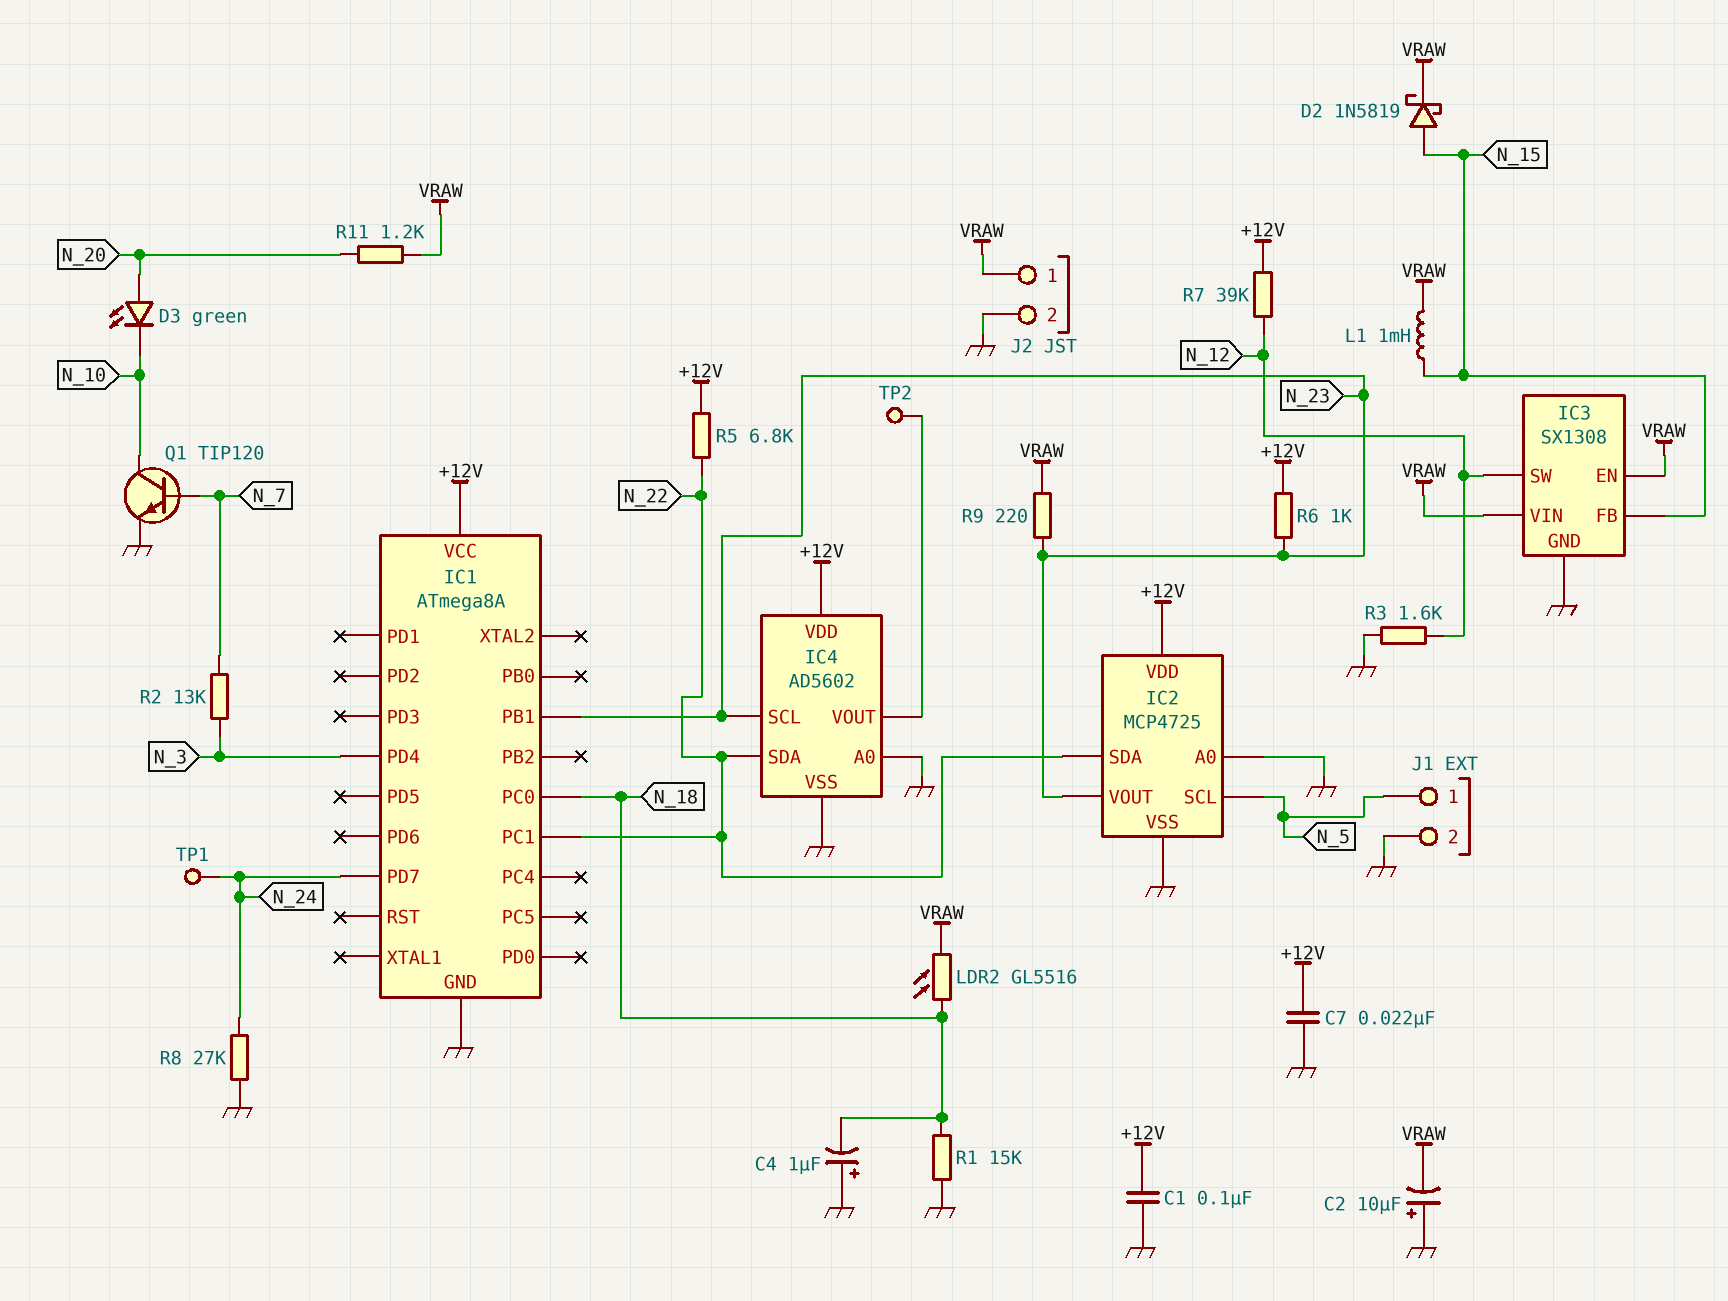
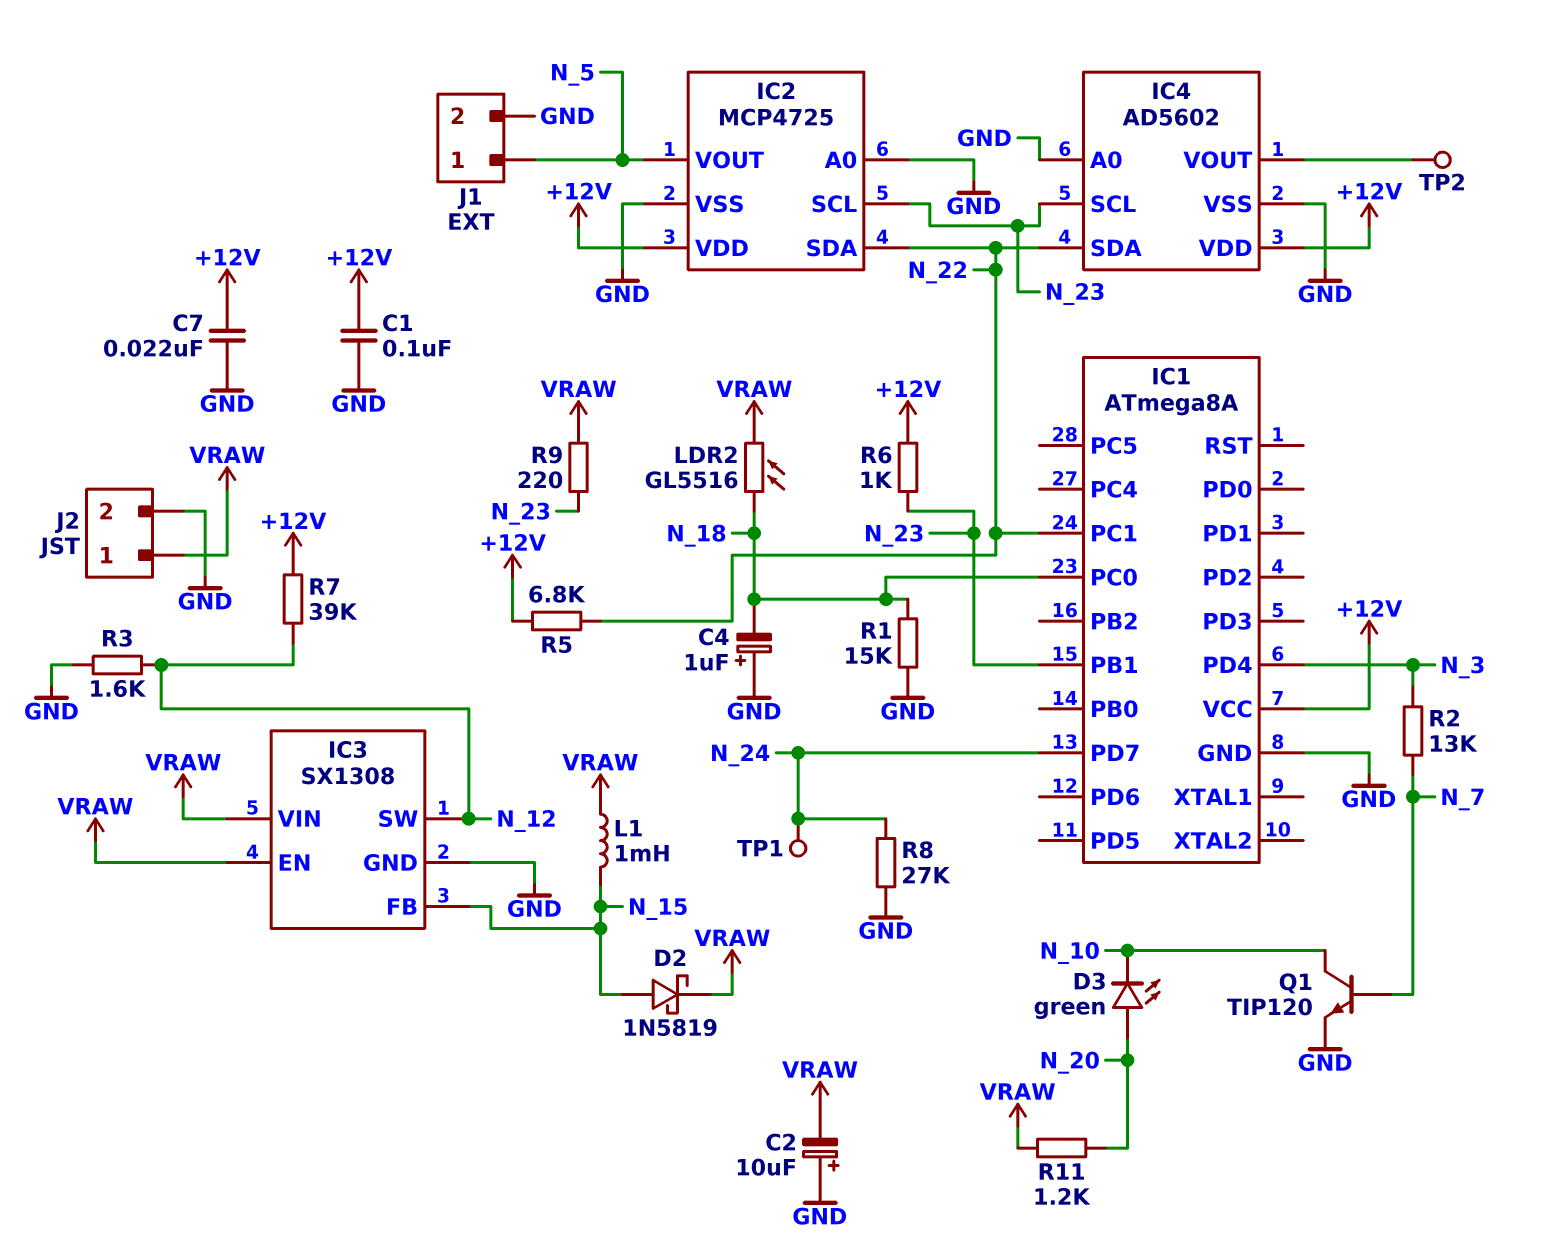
IC2 pin SCL: N_5 -> N_23
IC2 pin VOUT: N_23 -> N_5

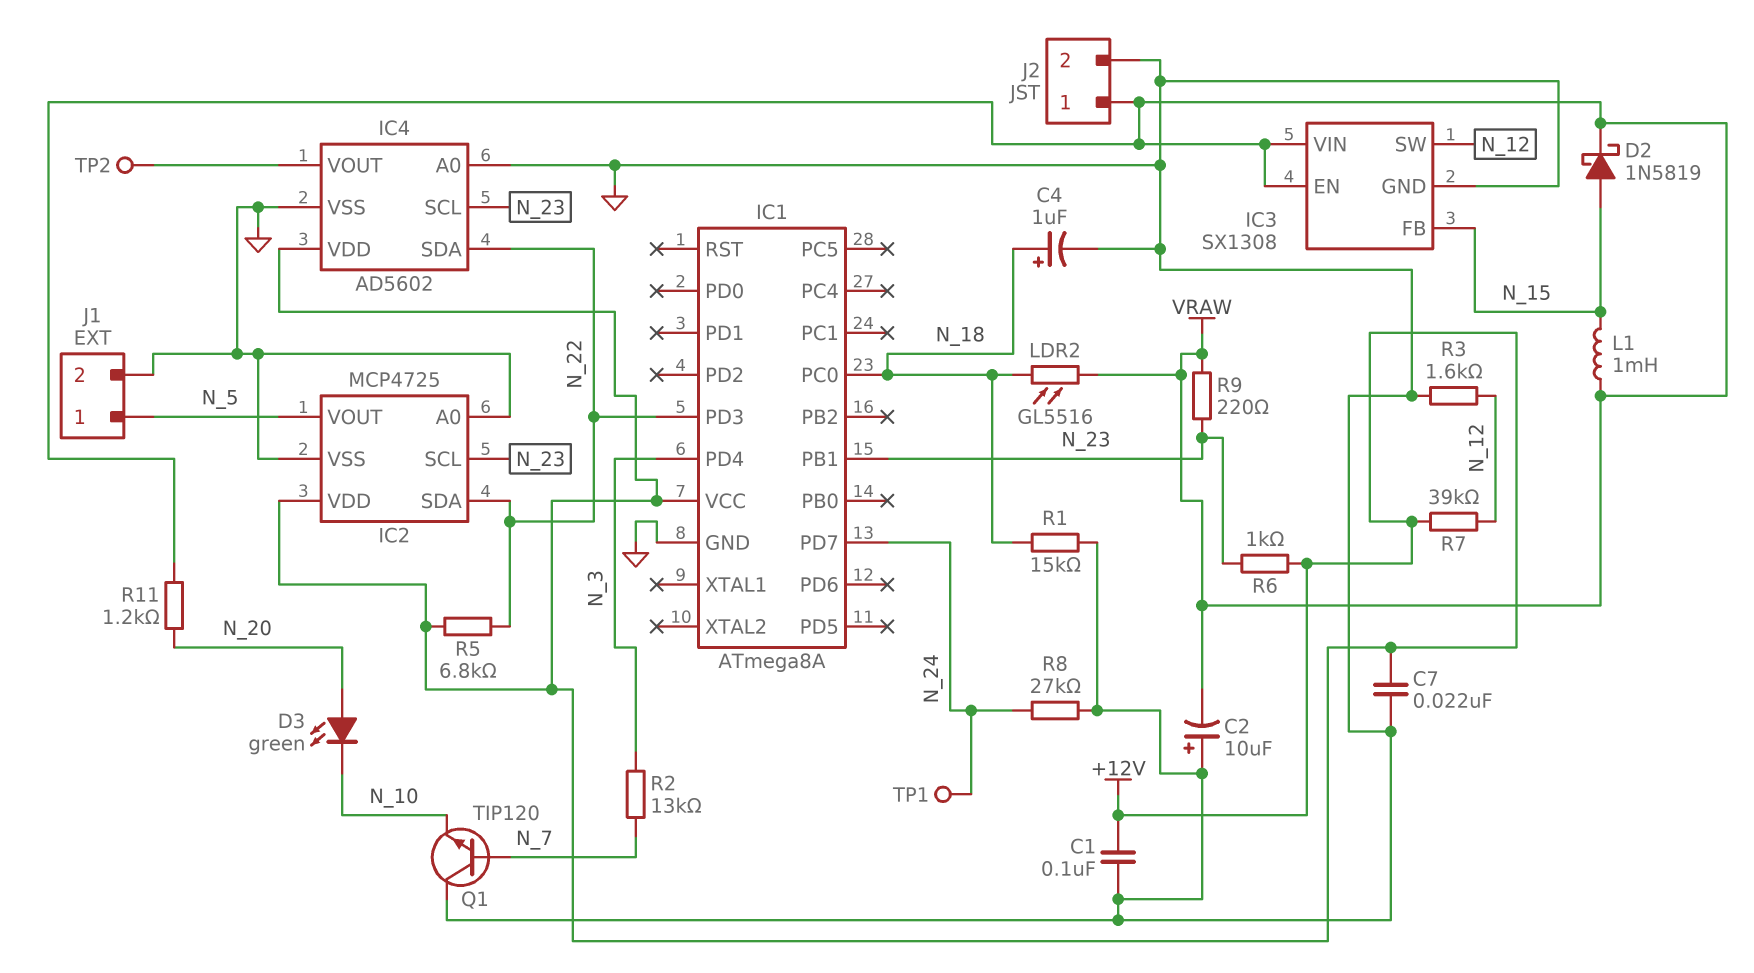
C4: 1uF (plus GND, minus N_18) -> 1uF (plus N_18, minus GND)
IC1 pin PC1: N_22 -> none
IC1 pin PD3: none -> N_22
Q1: NPN TIP120 (B N_7, C N_10, E GND) -> NPN TIP120 (B N_7, C GND, E N_10)

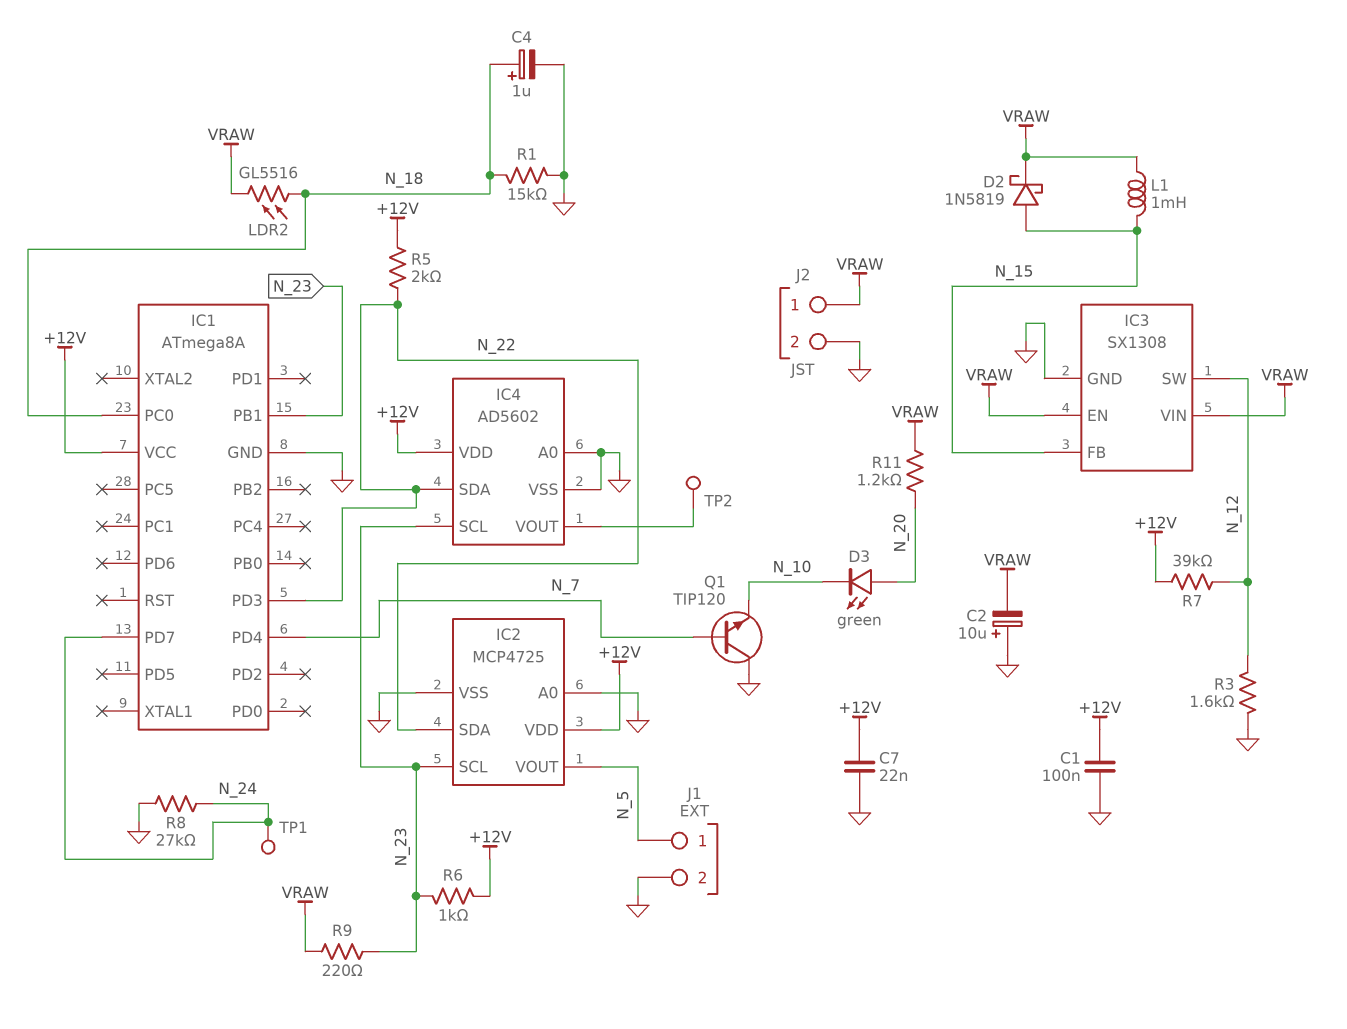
IC1 pin PD4: N_3 -> N_7
R2: 13k (N_3, N_7) -> none
R5: 6.8k (+12V, N_22) -> 2k (+12V, N_22)

